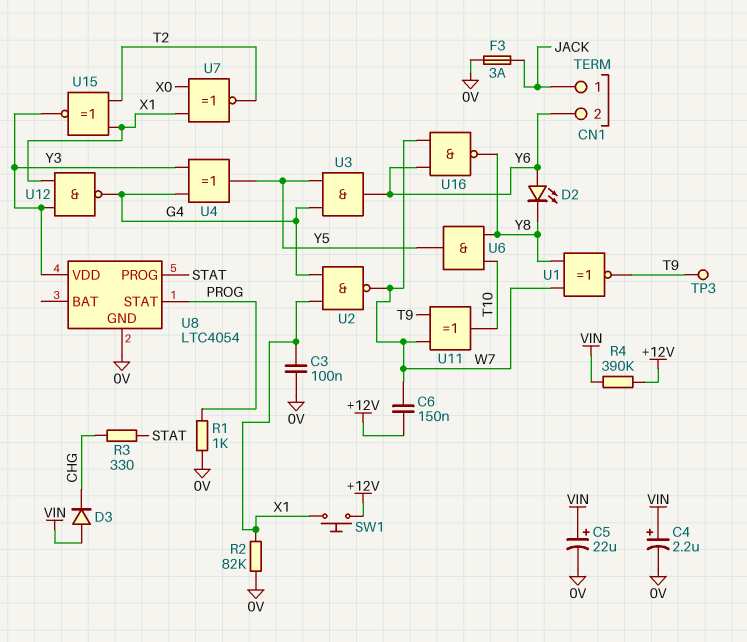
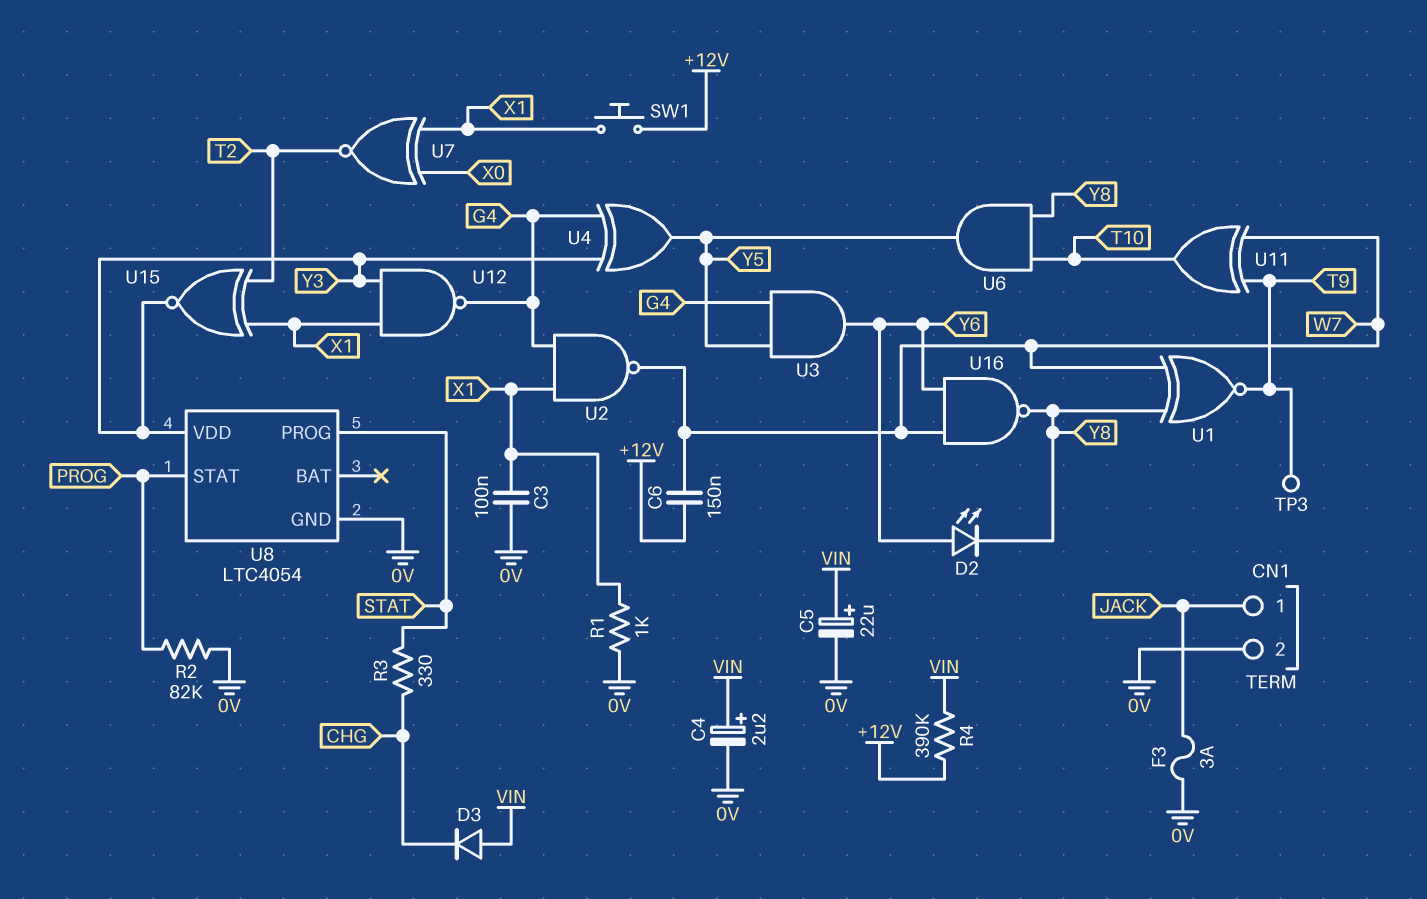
CN1 pin 2: Y6 -> 0V
R1: 1k (0V, PROG) -> 1k (0V, X1)
R2: 82k (0V, X1) -> 82k (0V, PROG)

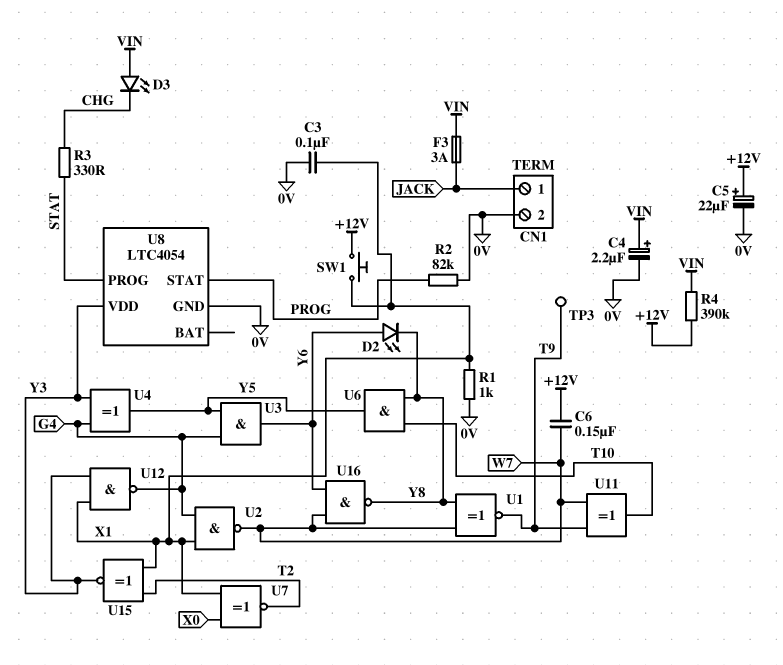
C5: 22uF (plus VIN, minus 0V) -> 22uF (plus +12V, minus 0V)
D3: diode (A VIN, K CHG) -> LED (A VIN, K CHG)
F3: 3A (0V, JACK) -> 3A (JACK, VIN)

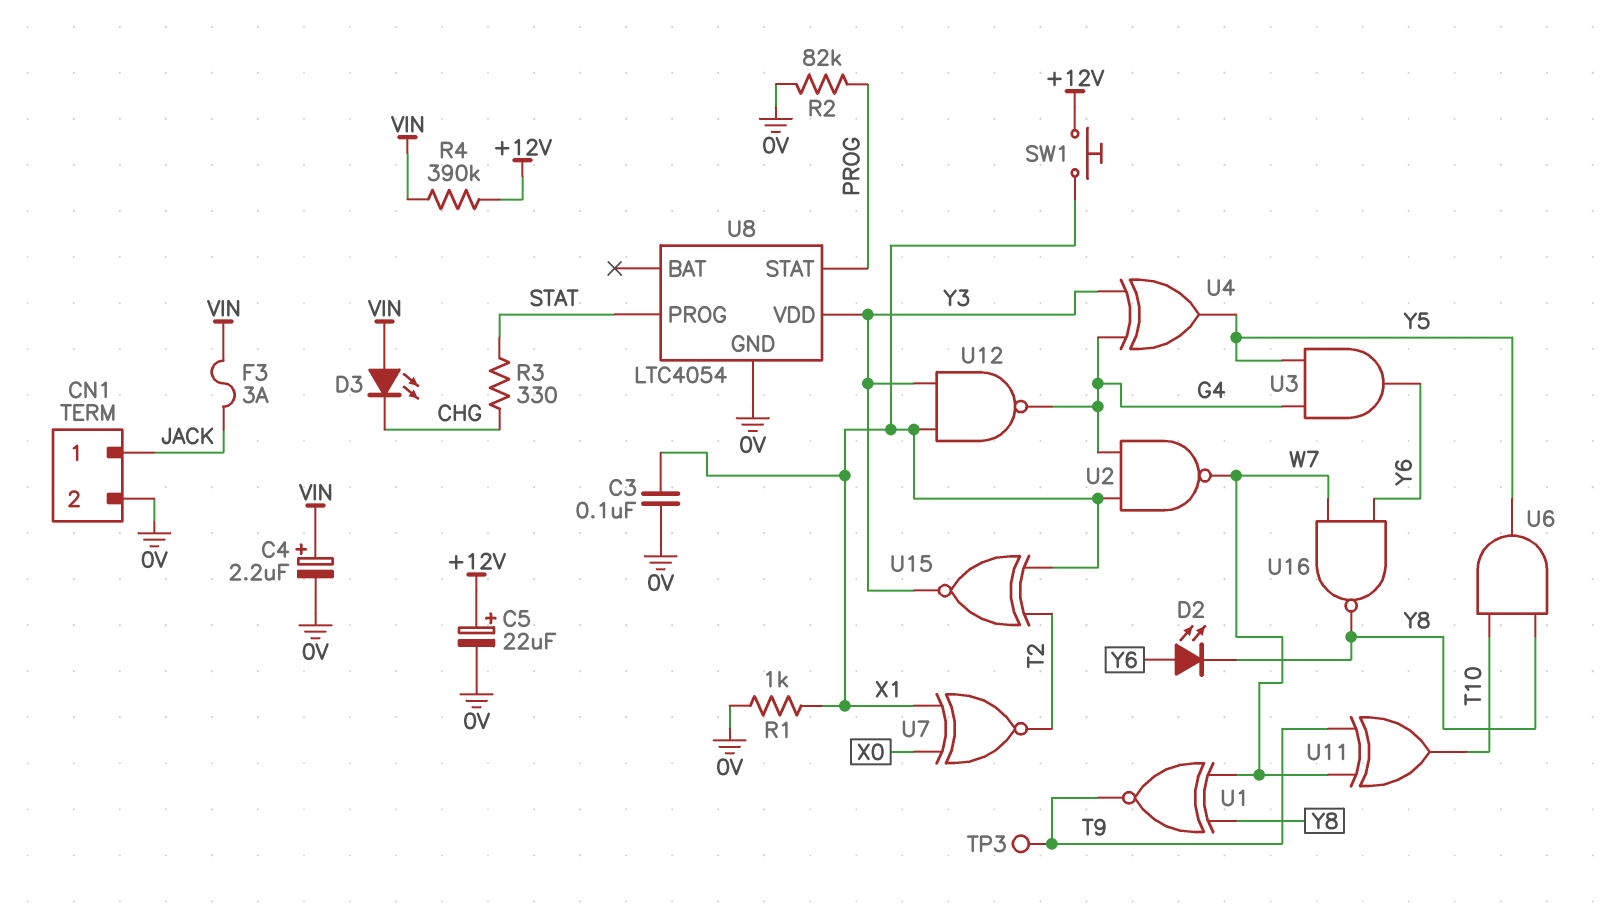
C6: 150nF (+12V, W7) -> none

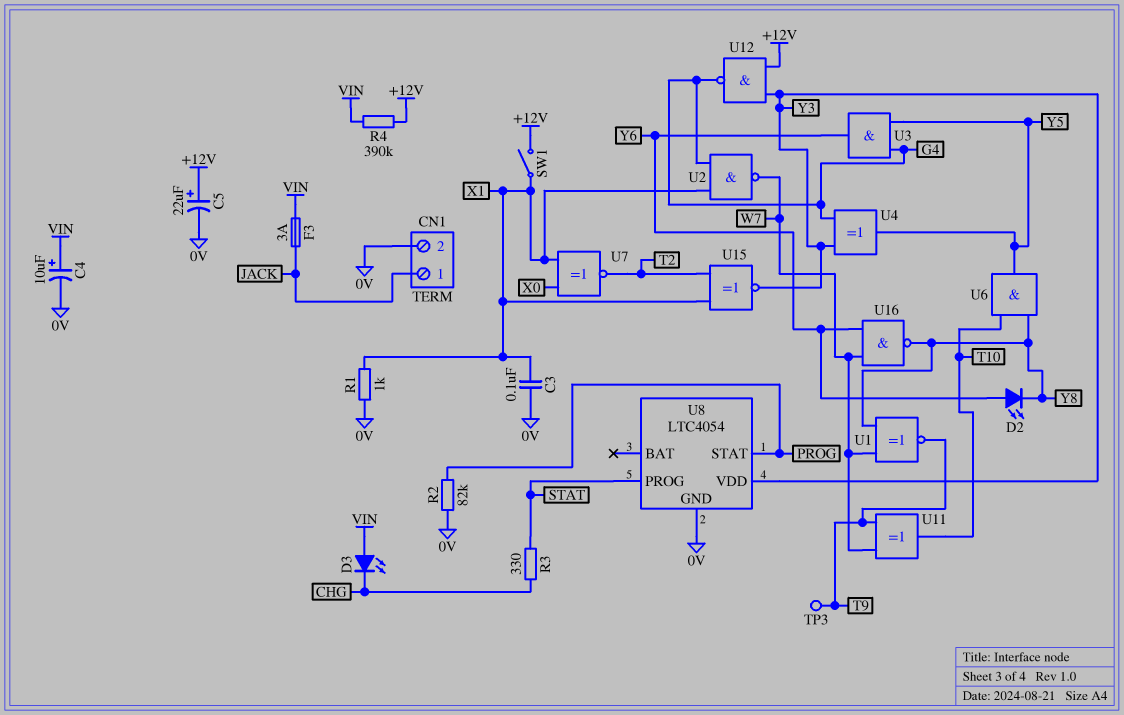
C4: 2.2uF (plus VIN, minus 0V) -> 10uF (plus VIN, minus 0V)
SW1: button (+12V, X1) -> switch (+12V, X1)
U12: NAND (in X1, in Y3, out G4) -> NAND (in +12V, in Y3, out G4)

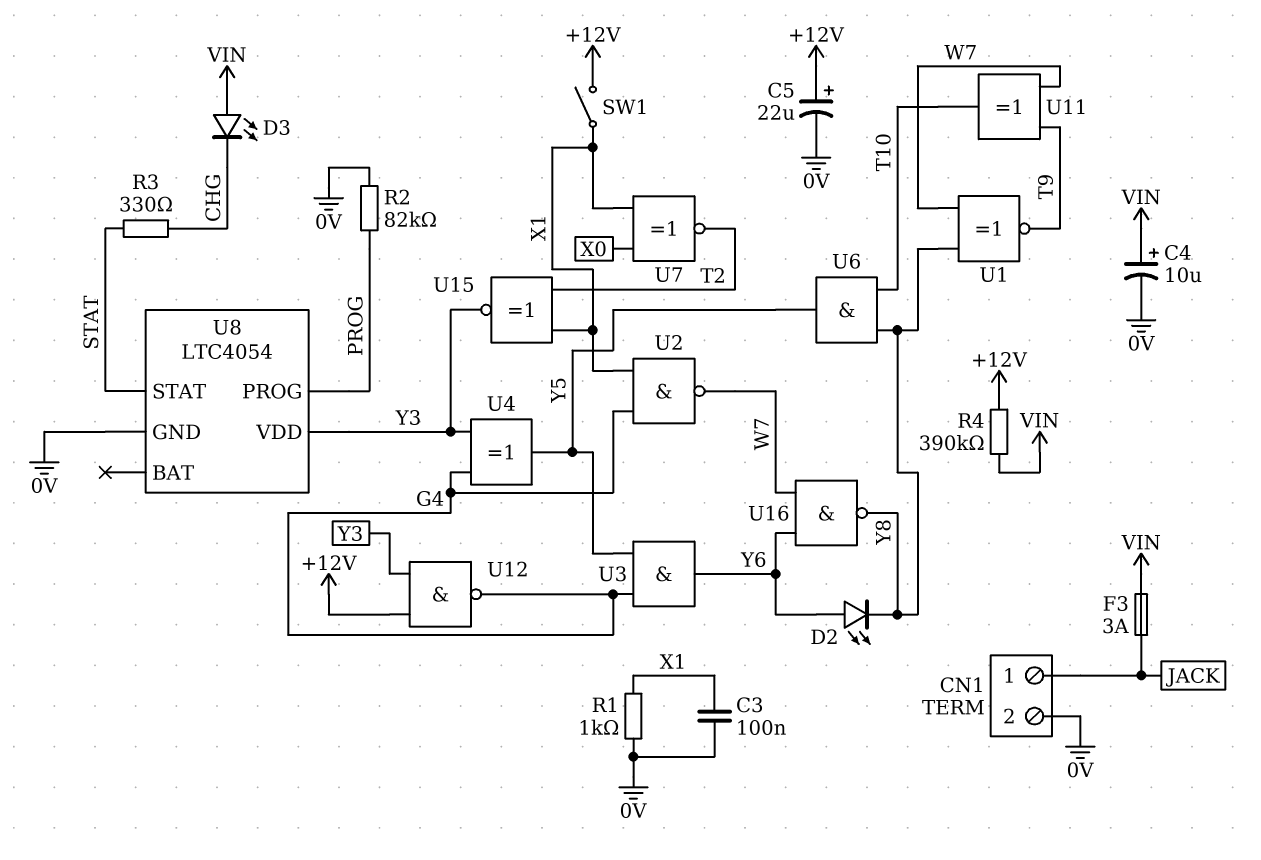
TP3: test point (T9) -> none
U8 pin PROG: STAT -> PROG
U8 pin STAT: PROG -> STAT

